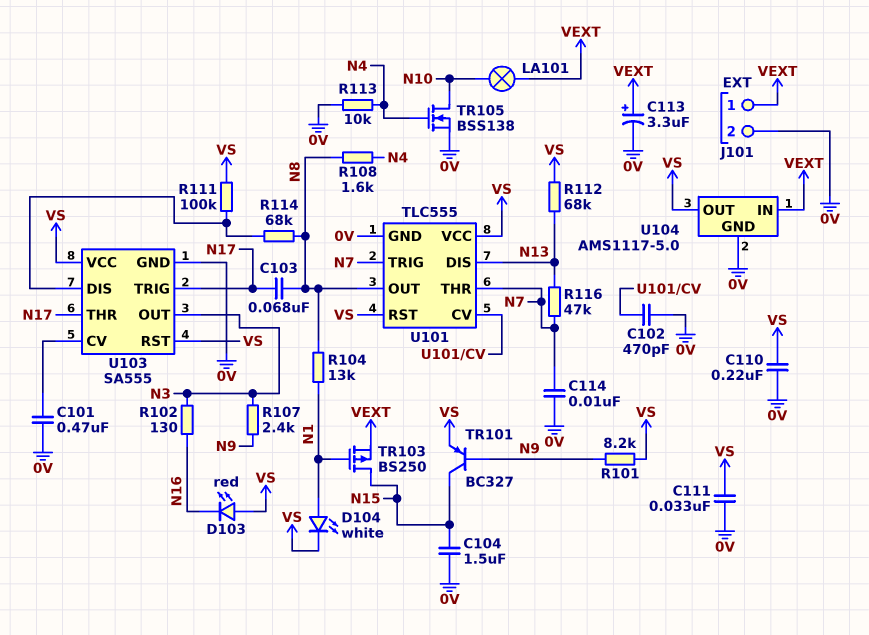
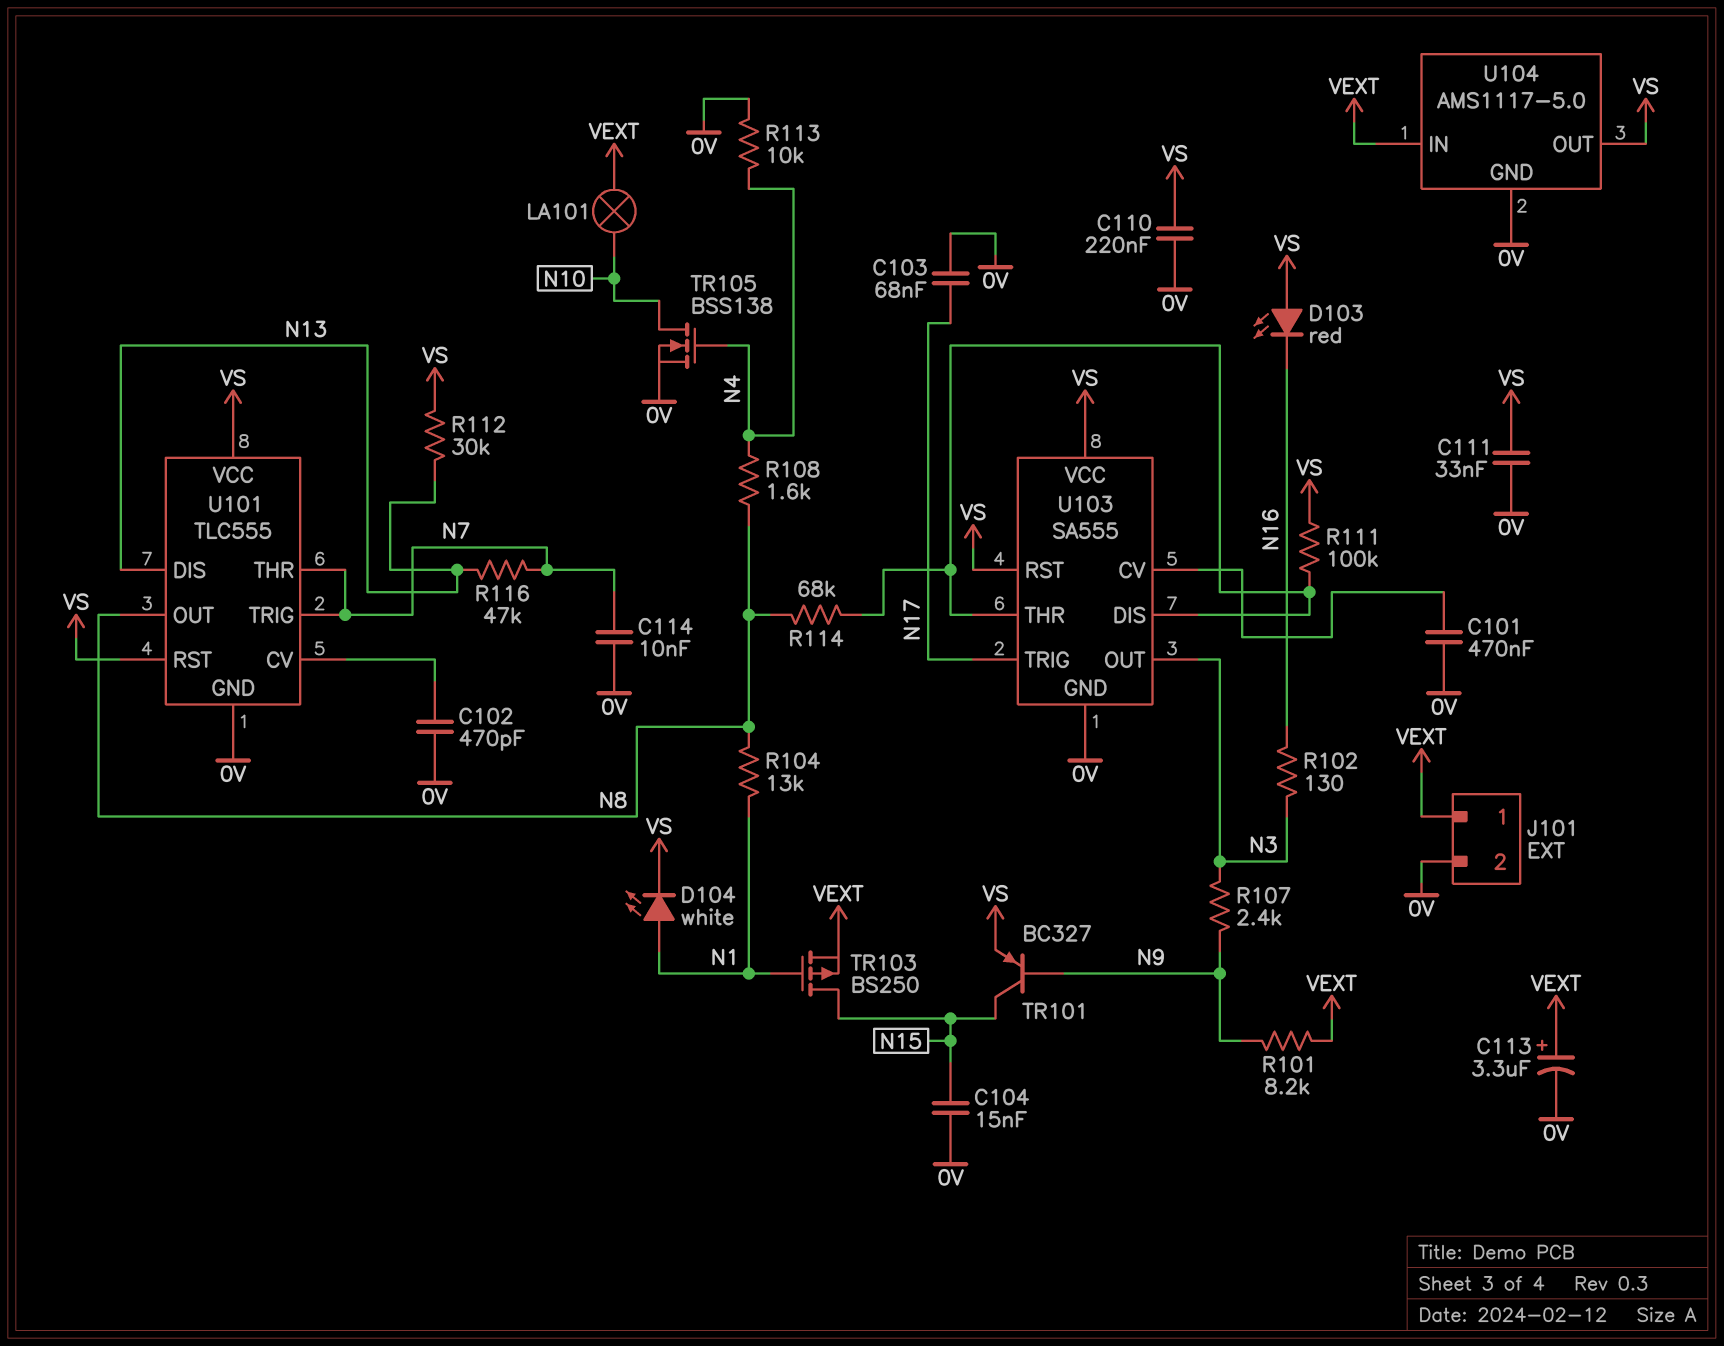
C103: 68nF (N8, N17) -> 68nF (0V, N17)
C104: 1.5uF (0V, N15) -> 15nF (0V, N15)
R101: 8.2k (N9, VS) -> 8.2k (N9, VEXT)
R112: 68k (N13, VS) -> 30k (N13, VS)
U103 pin THR: N17 -> U103/DIS

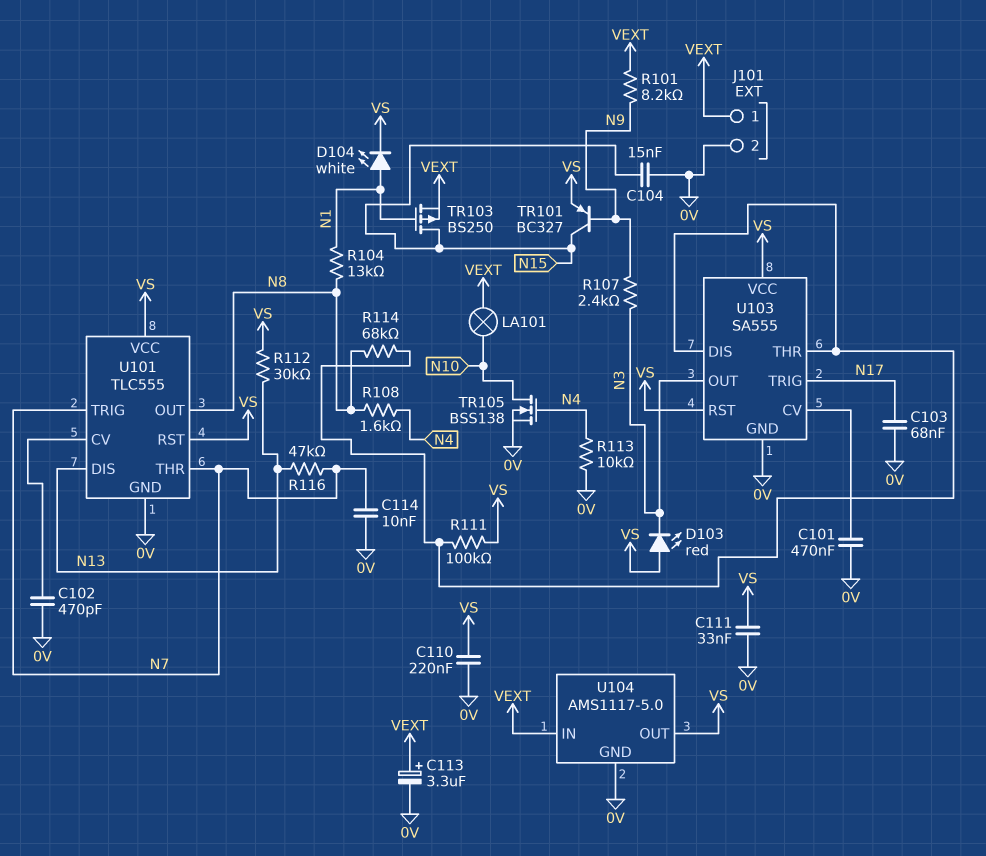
D103: LED red (A VS, K N16) -> LED red (A VS, K N3)
R102: 130 (N3, N16) -> none

